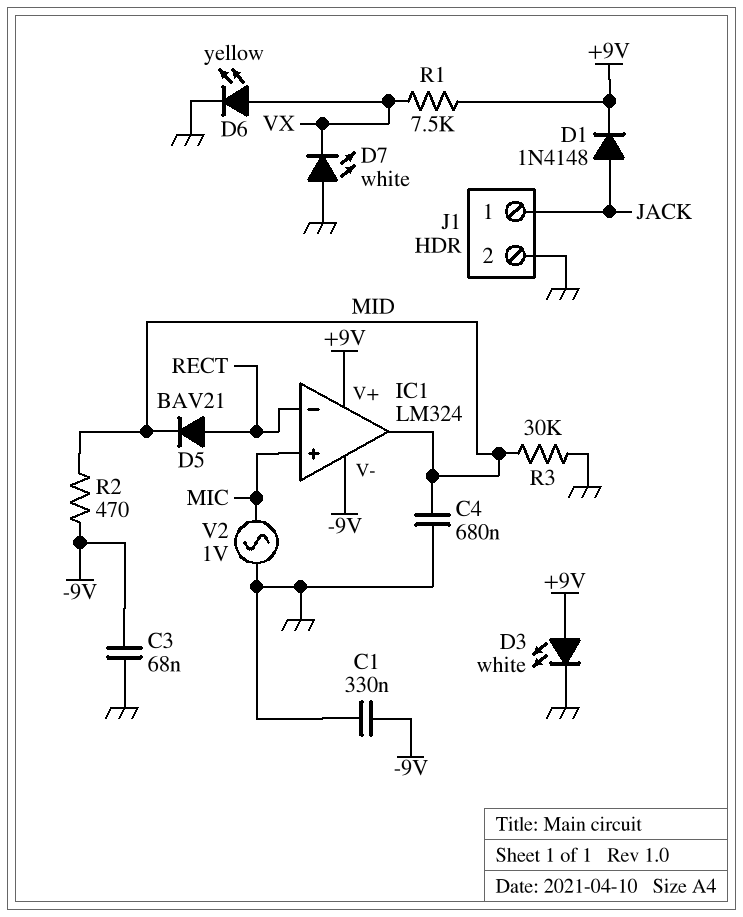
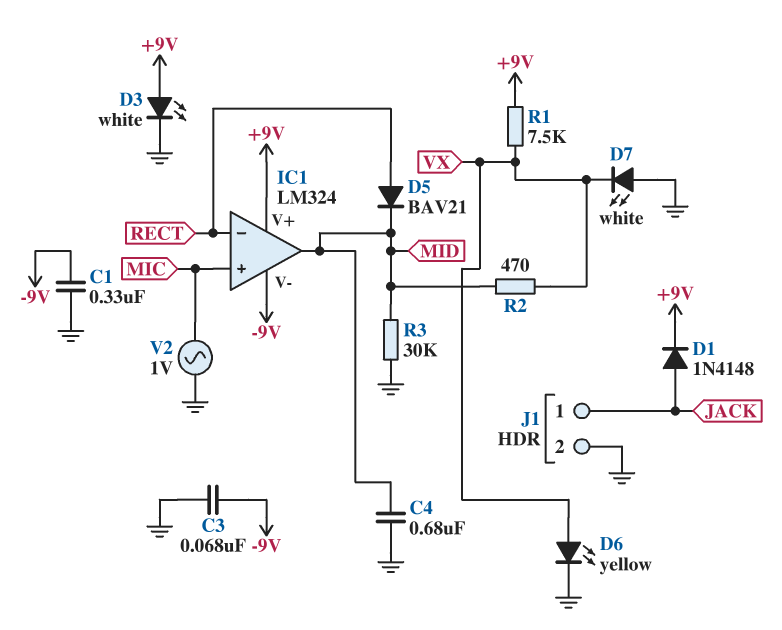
R2: 470 (-9V, MID) -> 470 (MID, VX)

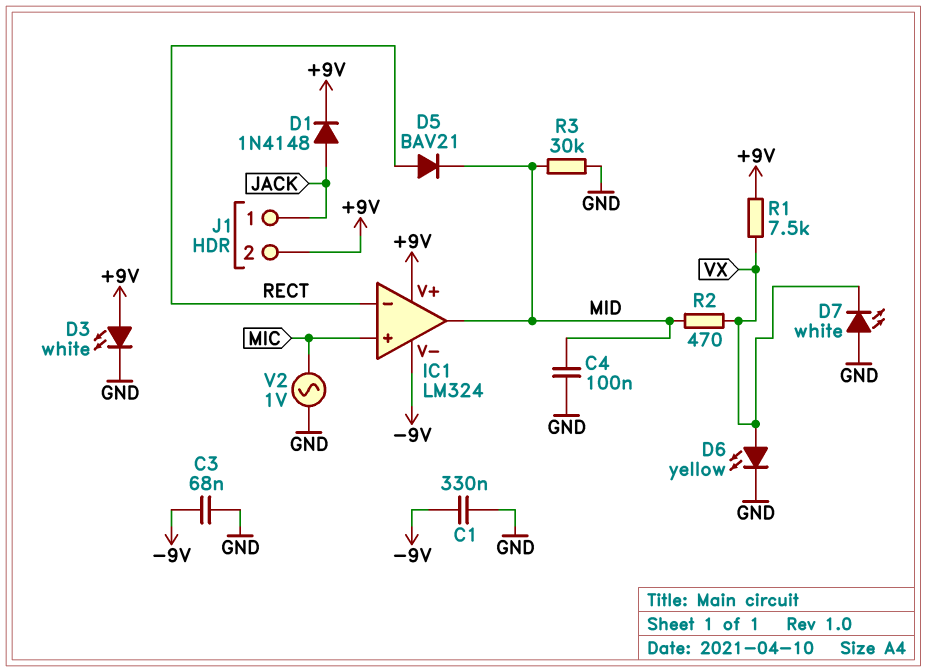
C4: 680nF (GND, MID) -> 100nF (GND, MID)
J1 pin 2: GND -> +9V

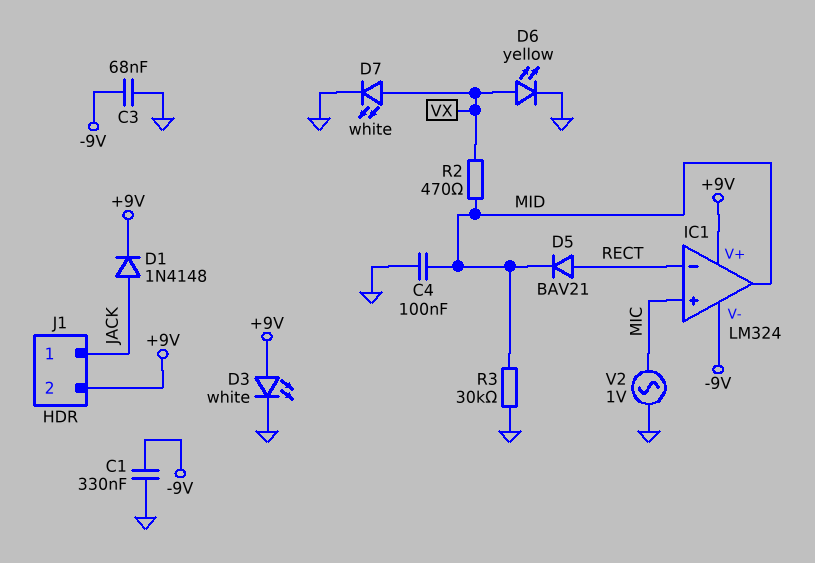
D7: LED white (A GND, K VX) -> LED white (A VX, K GND)
R1: 7.5k (+9V, VX) -> none

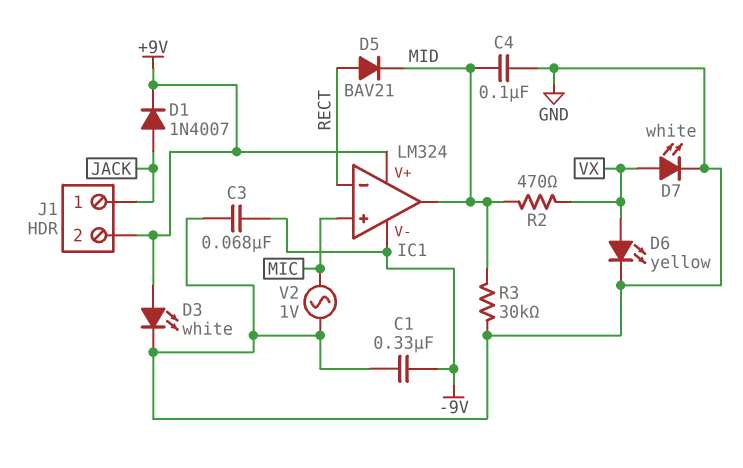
D1: diode 1N4148 (A JACK, K +9V) -> diode 1N4007 (A JACK, K +9V)

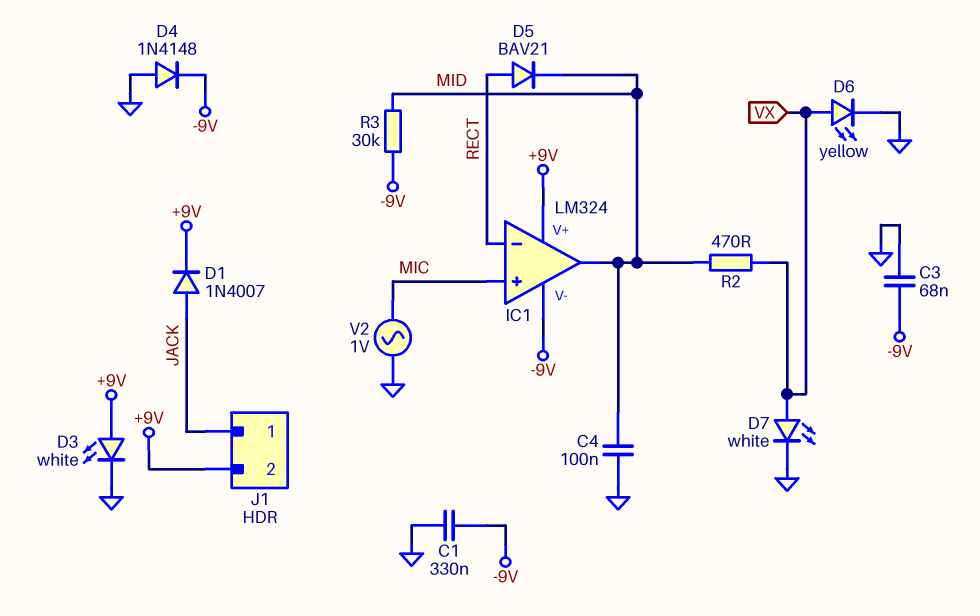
D4: none -> diode 1N4148 (A GND, K -9V)
R3: 30k (GND, MID) -> 30k (-9V, MID)

